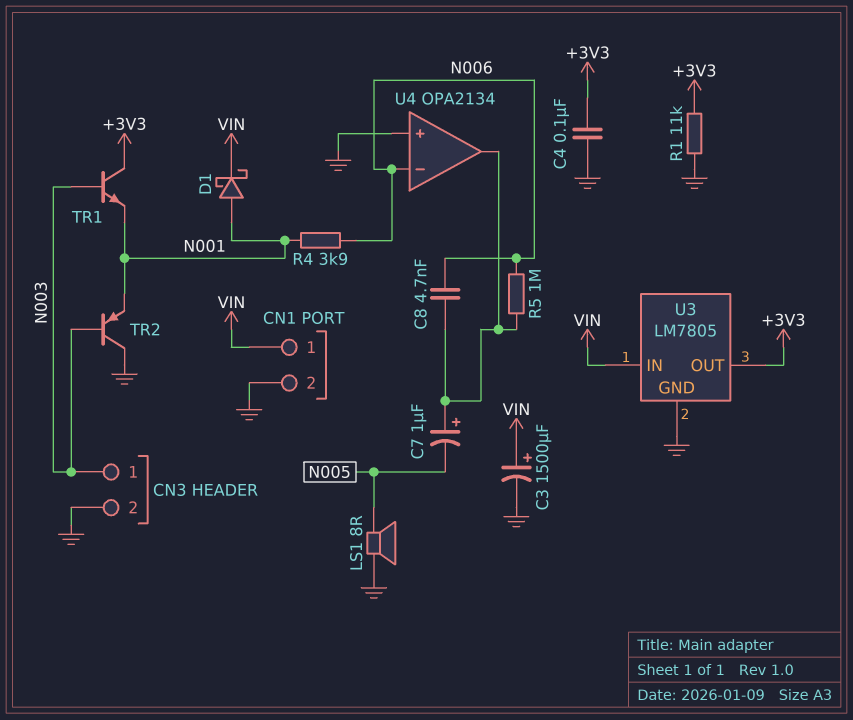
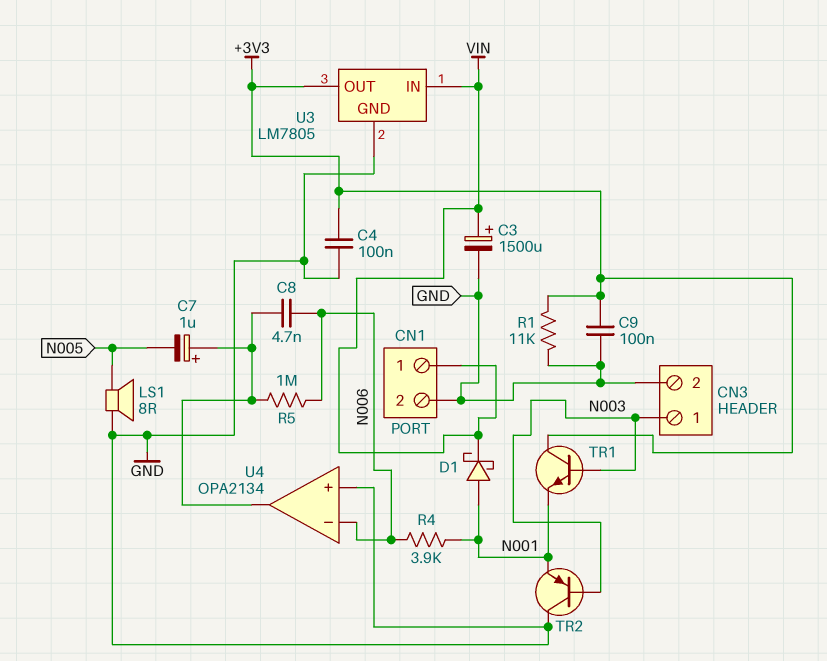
C9: none -> 100nF (+3V3, GND)

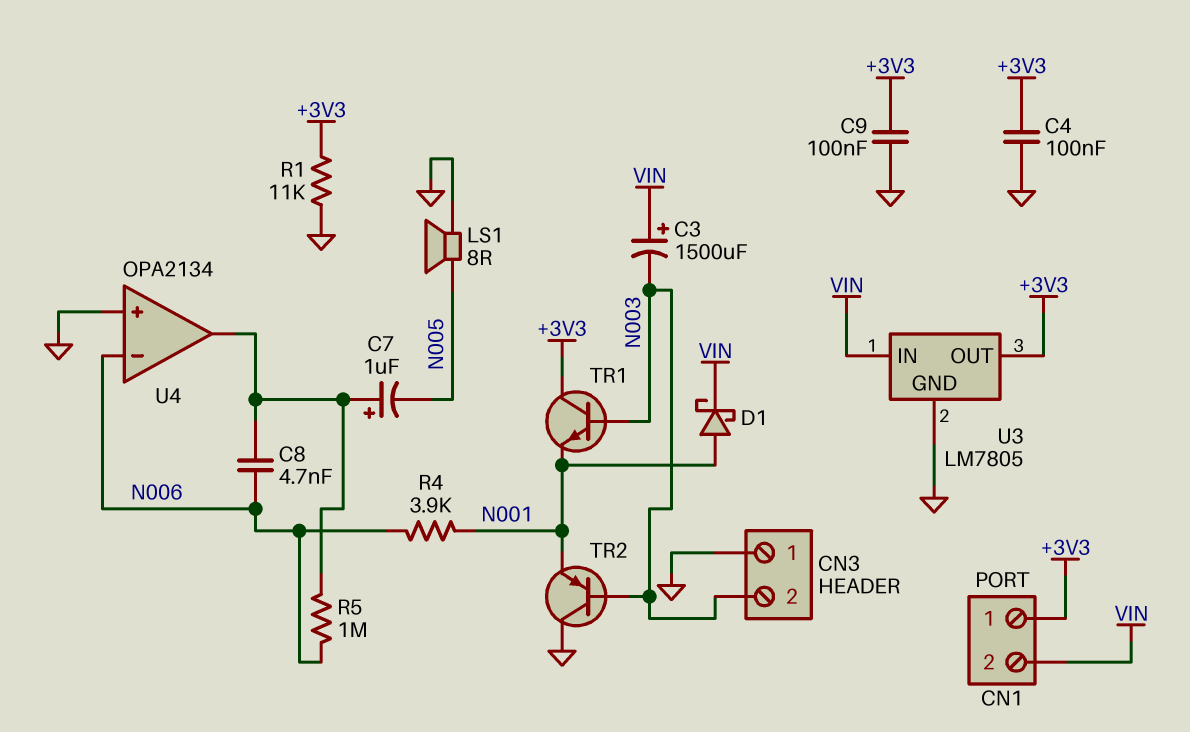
C3: 1500uF (plus VIN, minus GND) -> 1500uF (plus VIN, minus N003)
CN1 pin 1: VIN -> +3V3
CN1 pin 2: GND -> VIN
CN3 pin 1: N003 -> GND
CN3 pin 2: GND -> N003

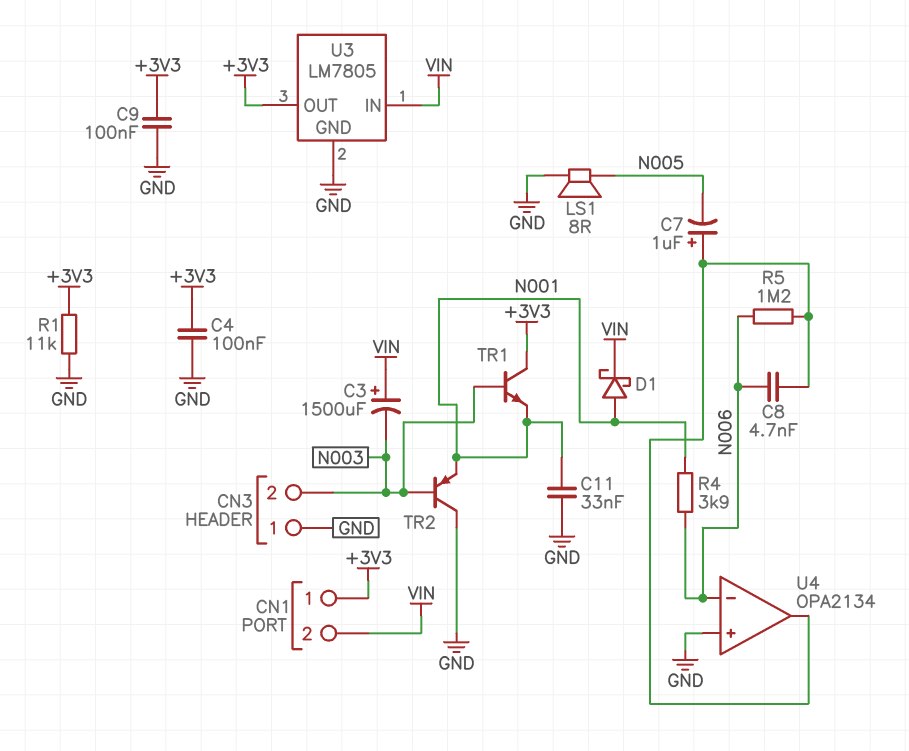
C11: none -> 33nF (GND, N001)
R5: 1M (N006, U4/out) -> 1.2M (N006, U4/out)

